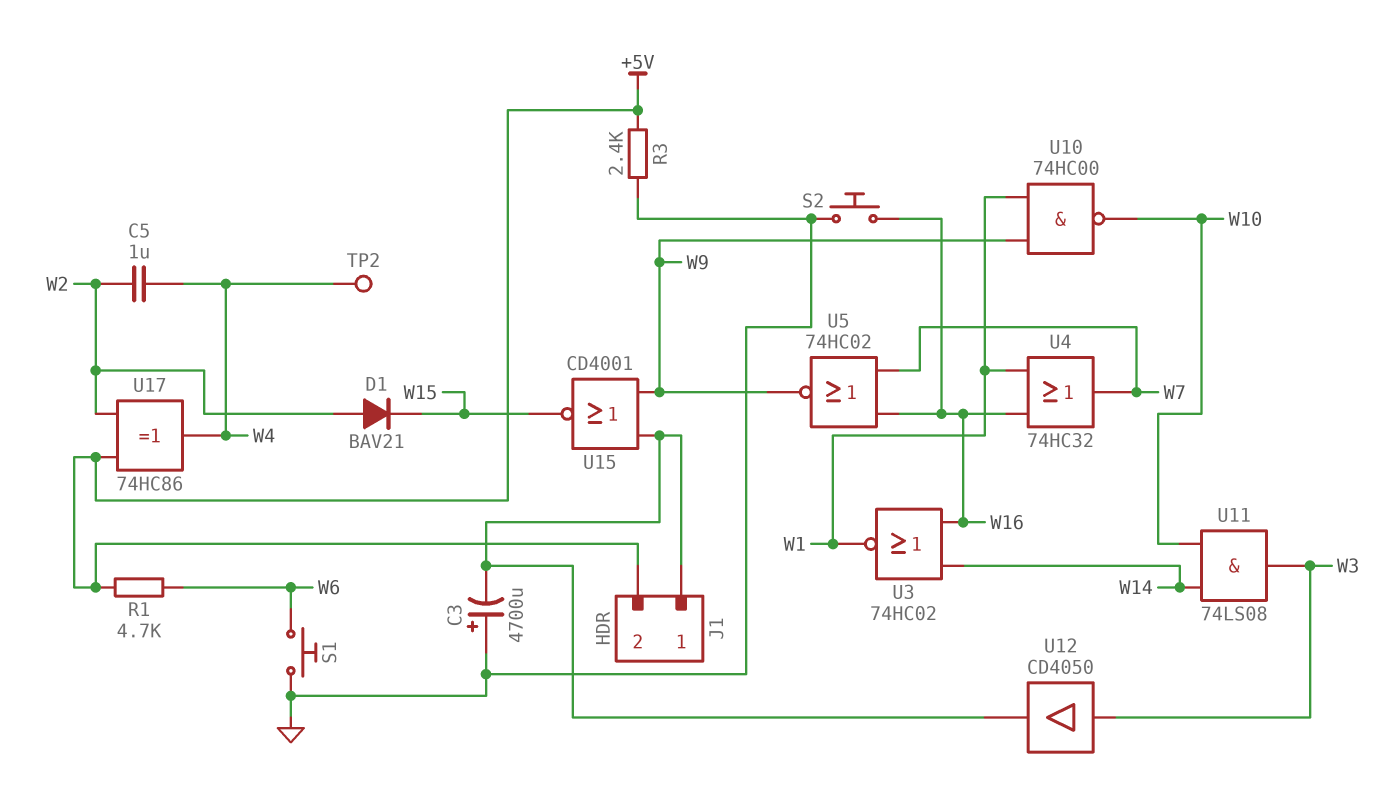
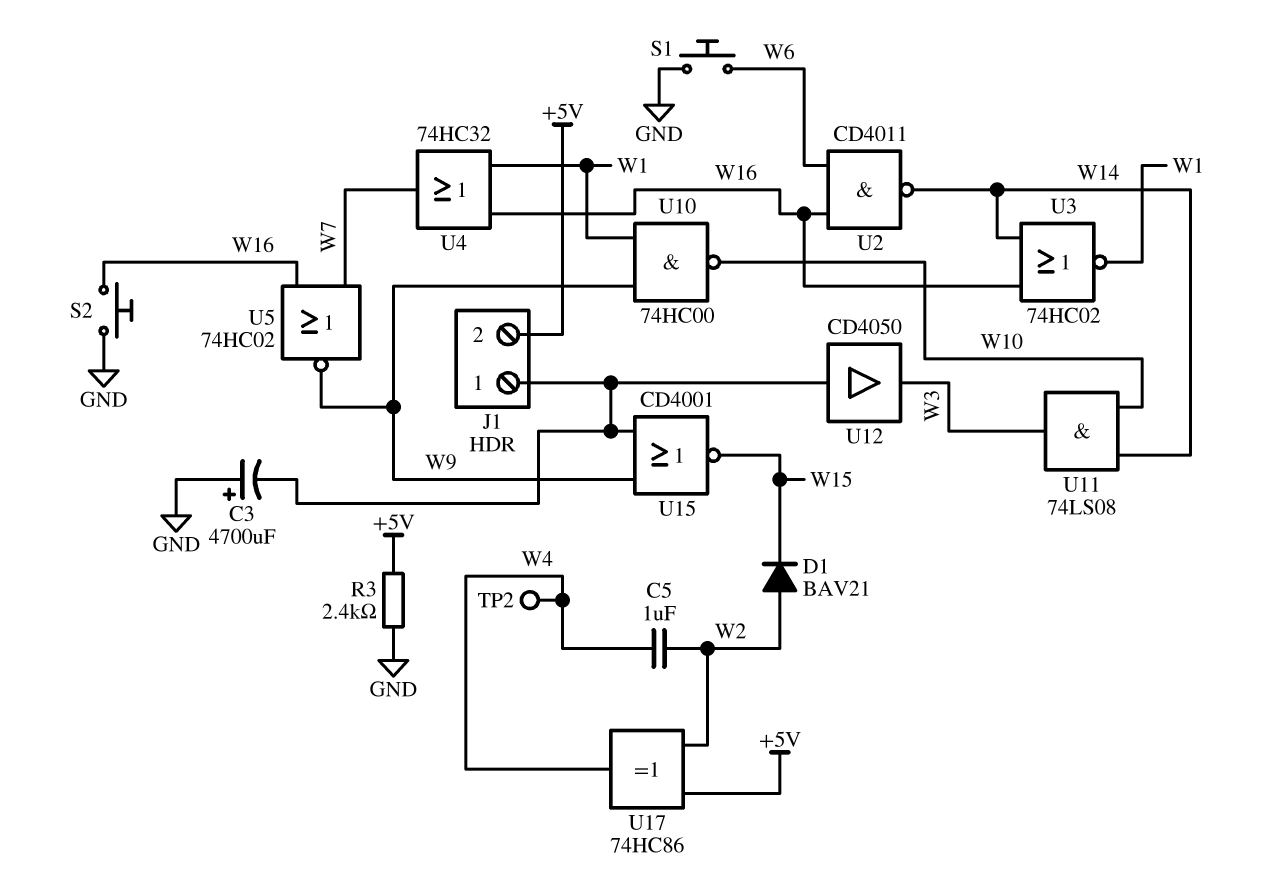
R1: 4.7k (+5V, W6) -> none
U2: none -> NAND CD4011 (in W6, in W16, out W14)
U12: buffer CD4050 (in W3, out J1/1) -> buffer CD4050 (in J1/1, out W3)

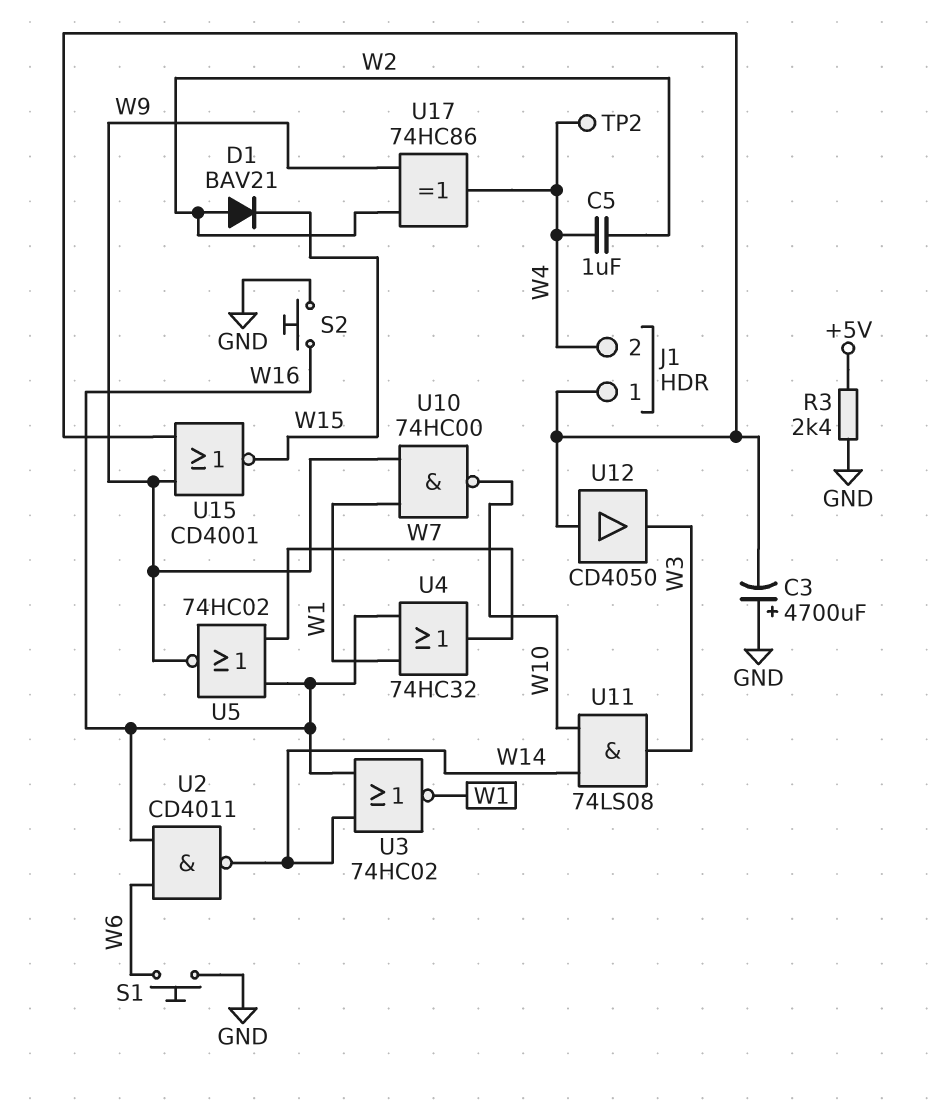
J1 pin 2: +5V -> W4
U17: XOR 74HC86 (in +5V, in W2, out W4) -> XOR 74HC86 (in W2, in W9, out W4)

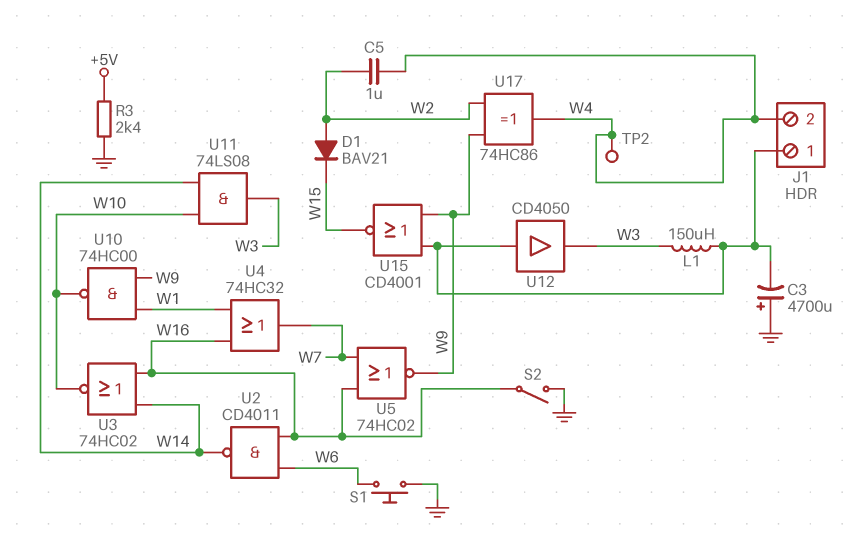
L1: none -> 150uH (J1/1, W3)
S2: button (GND, W16) -> switch (GND, W16)
U3: NOR 74HC02 (in W14, in W16, out W1) -> NOR 74HC02 (in W14, in W16, out W10)

